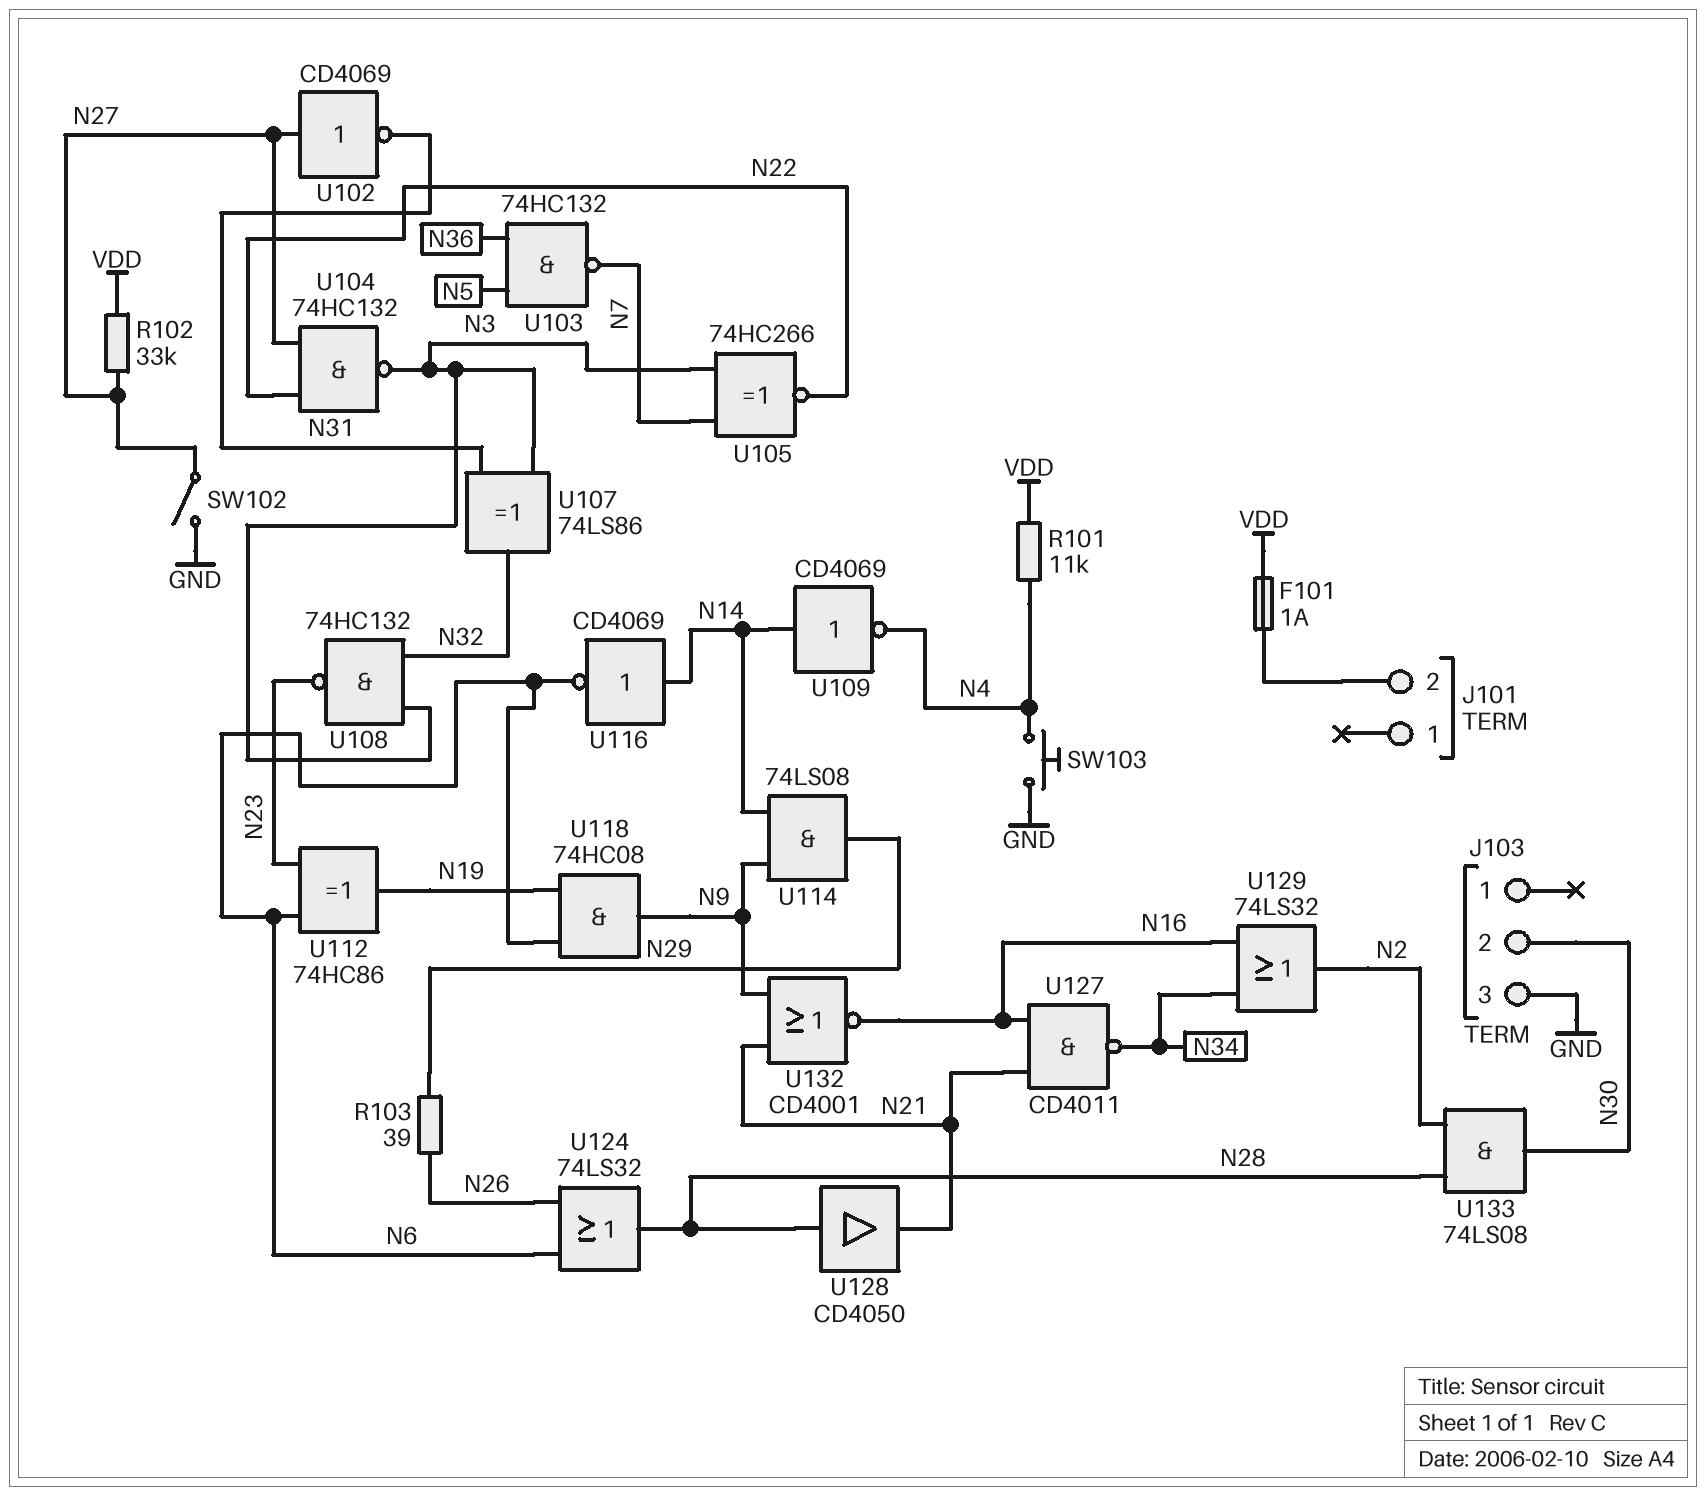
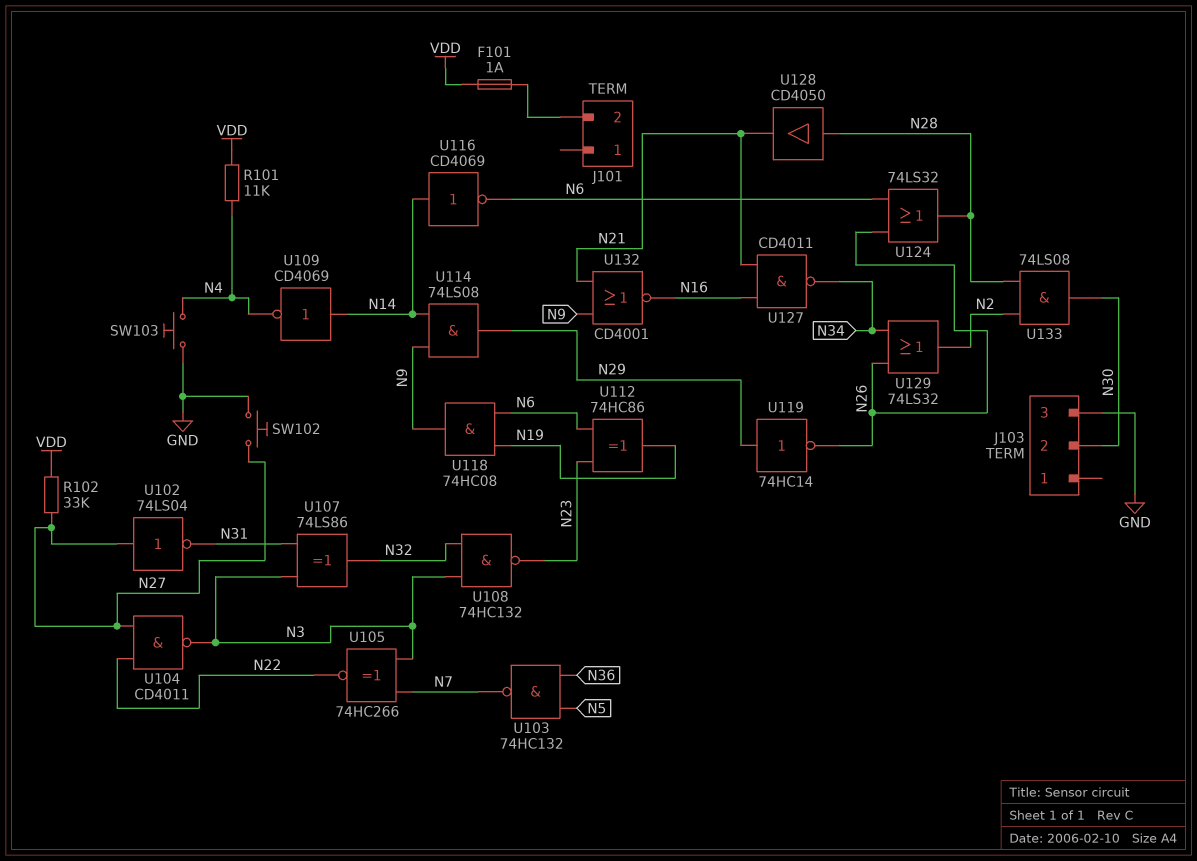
R103: 39 (N26, N29) -> none
SW102: switch (GND, N27) -> button (GND, N27)
U102: NOT CD4069 (in N27, out N31) -> NOT 74LS04 (in N27, out N31)
U104: NAND 74HC132 (in N22, in N27, out N3) -> NAND CD4011 (in N22, in N27, out N3)
U119: none -> NOT 74HC14 (in N29, out N26)
U129: OR 74LS32 (in N16, in N34, out N2) -> OR 74LS32 (in N26, in N34, out N2)

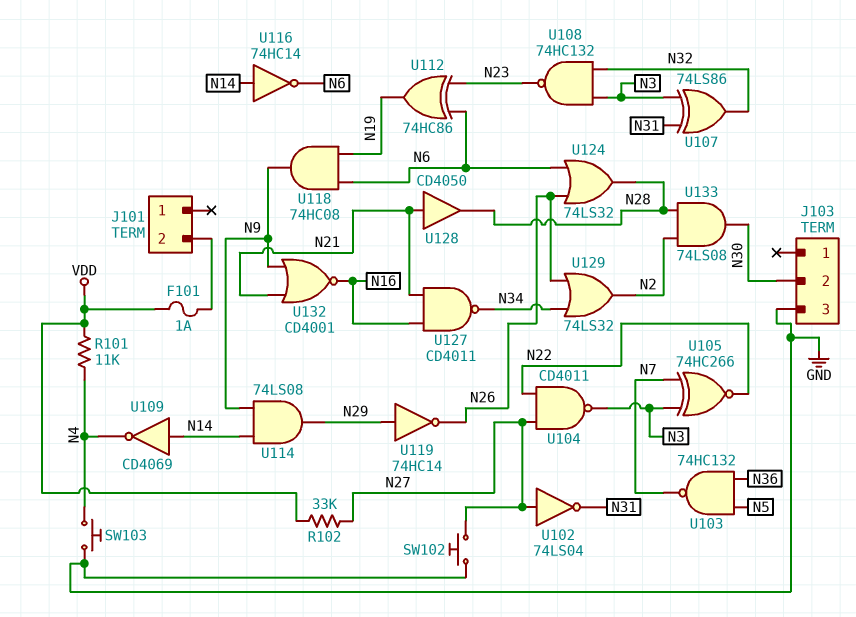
U116: NOT CD4069 (in N14, out N6) -> NOT 74HC14 (in N14, out N6)
U128: buffer CD4050 (in N28, out N21) -> buffer CD4050 (in N21, out N28)

